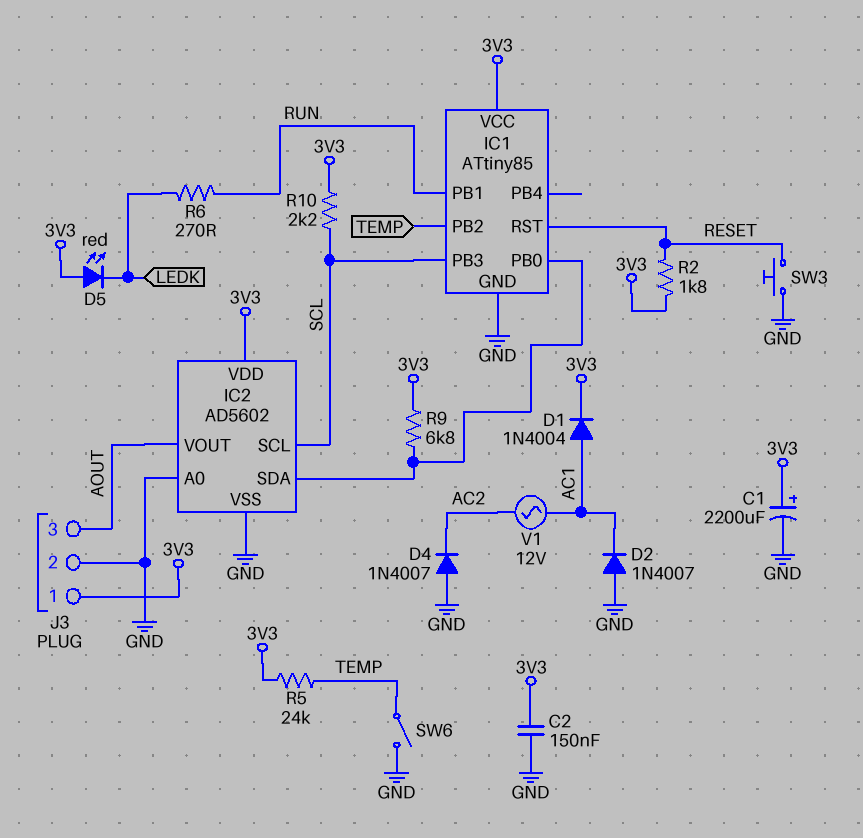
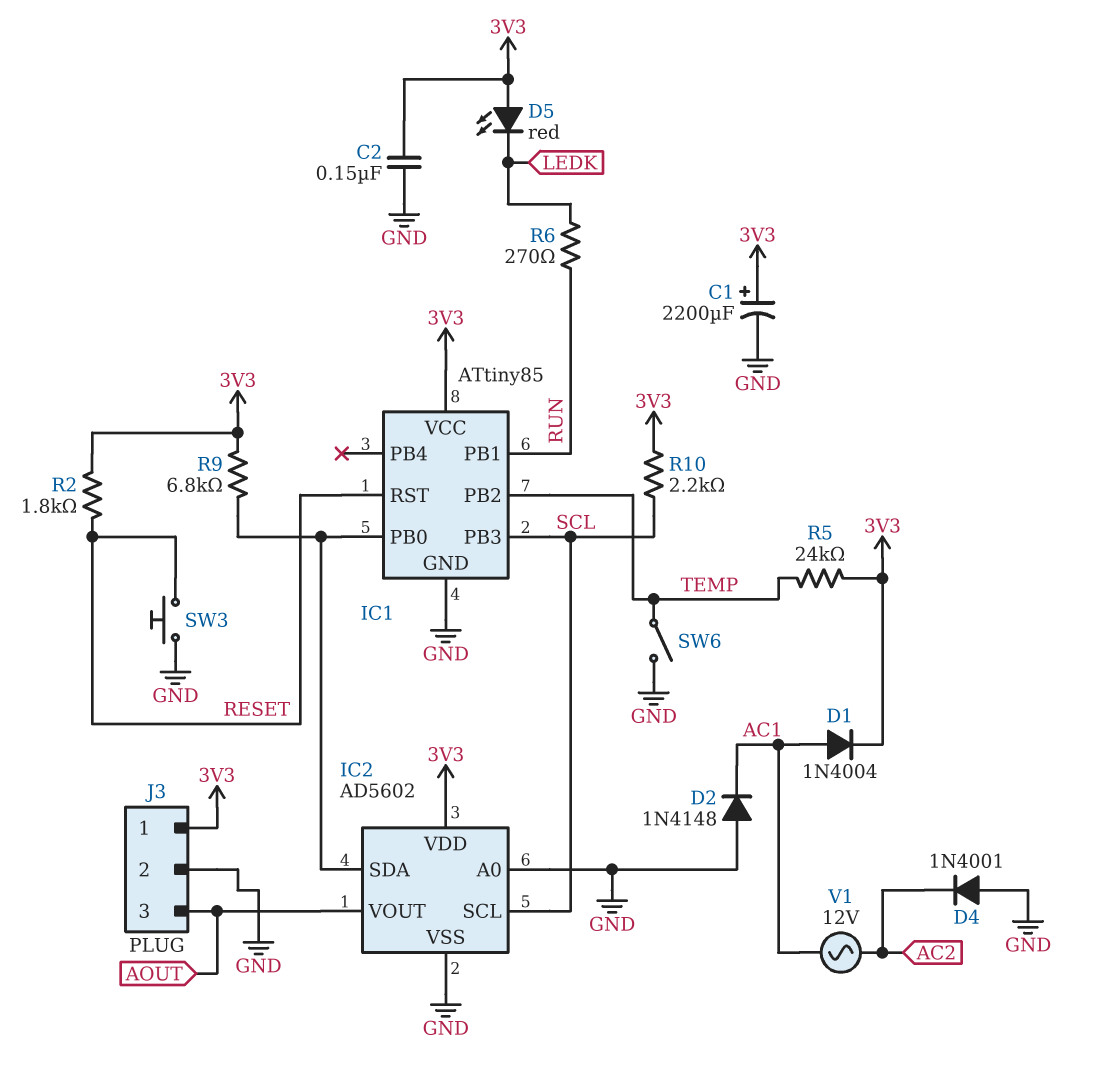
D2: diode 1N4007 (A GND, K AC1) -> diode 1N4148 (A GND, K AC1)
D4: diode 1N4007 (A GND, K AC2) -> diode 1N4001 (A GND, K AC2)

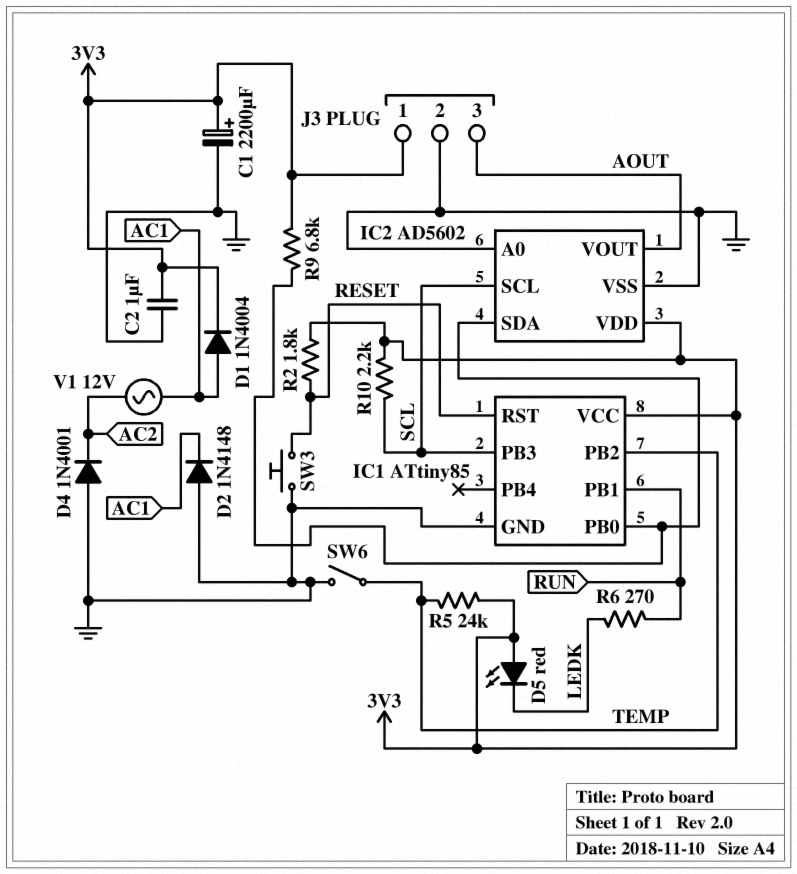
C2: 150nF (3V3, GND) -> 1uF (3V3, GND)

